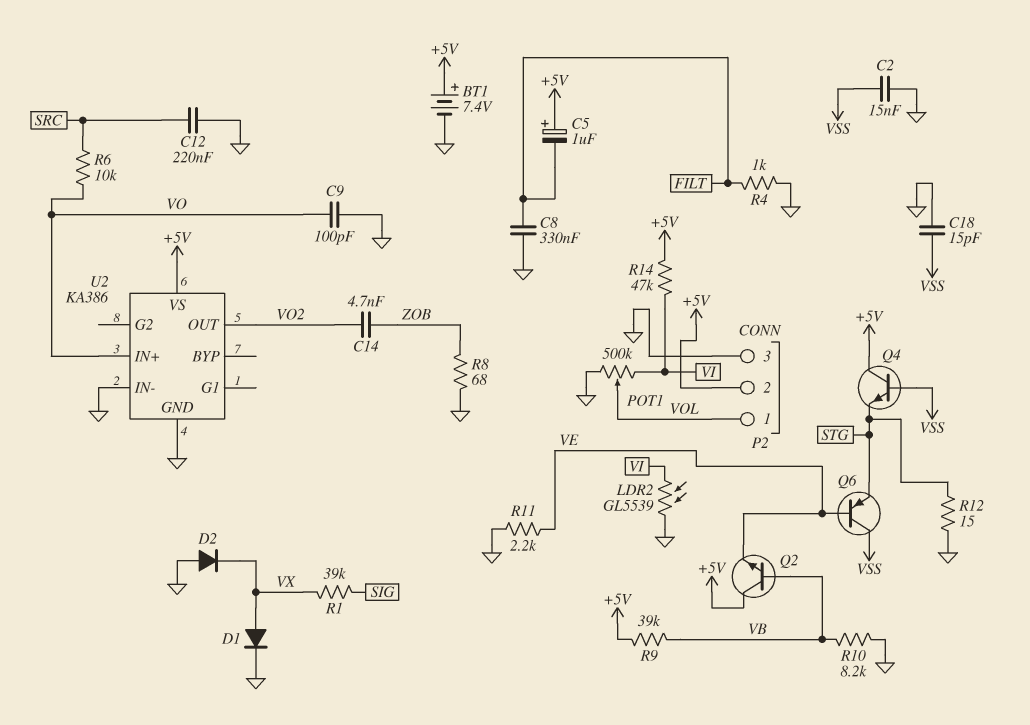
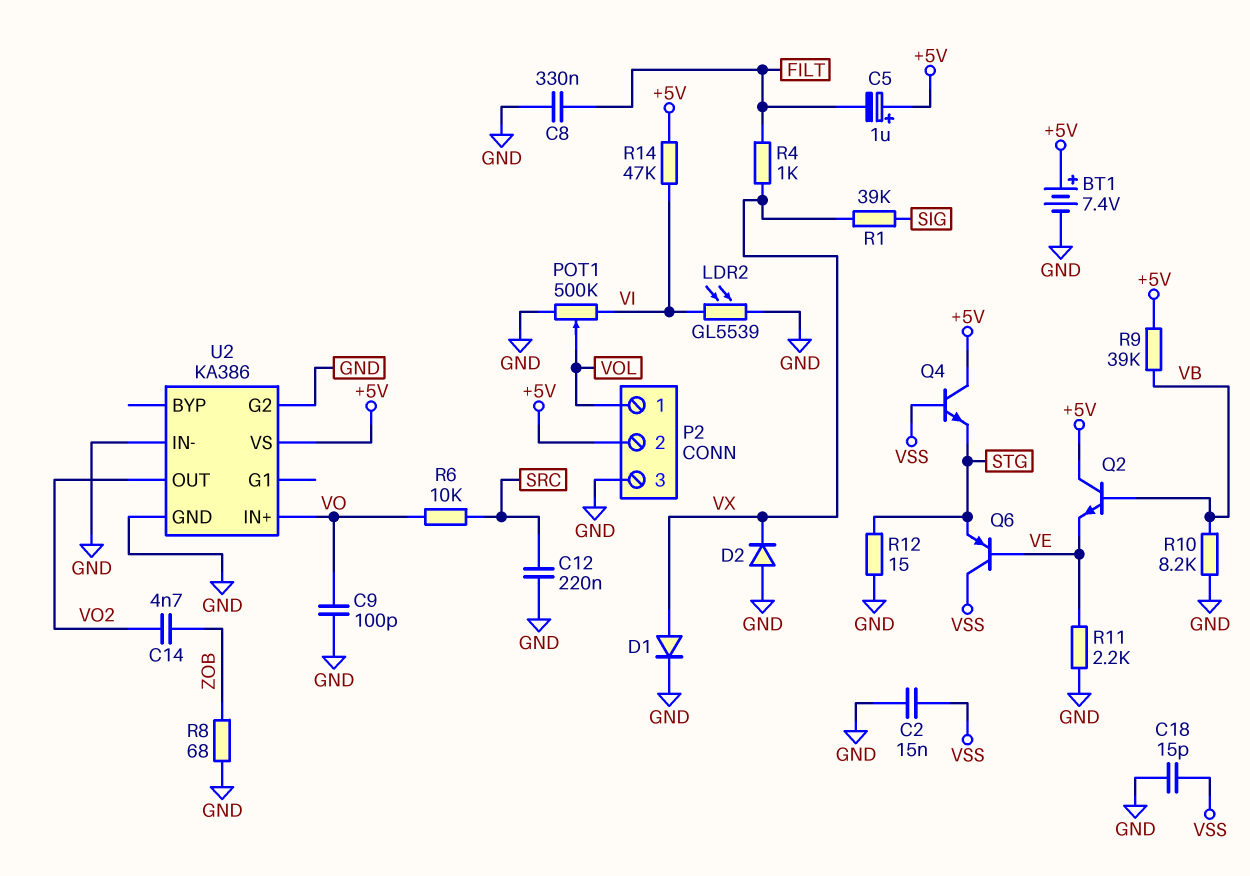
R4: 1k (FILT, GND) -> 1k (FILT, VX)
U2 pin G2: none -> GND

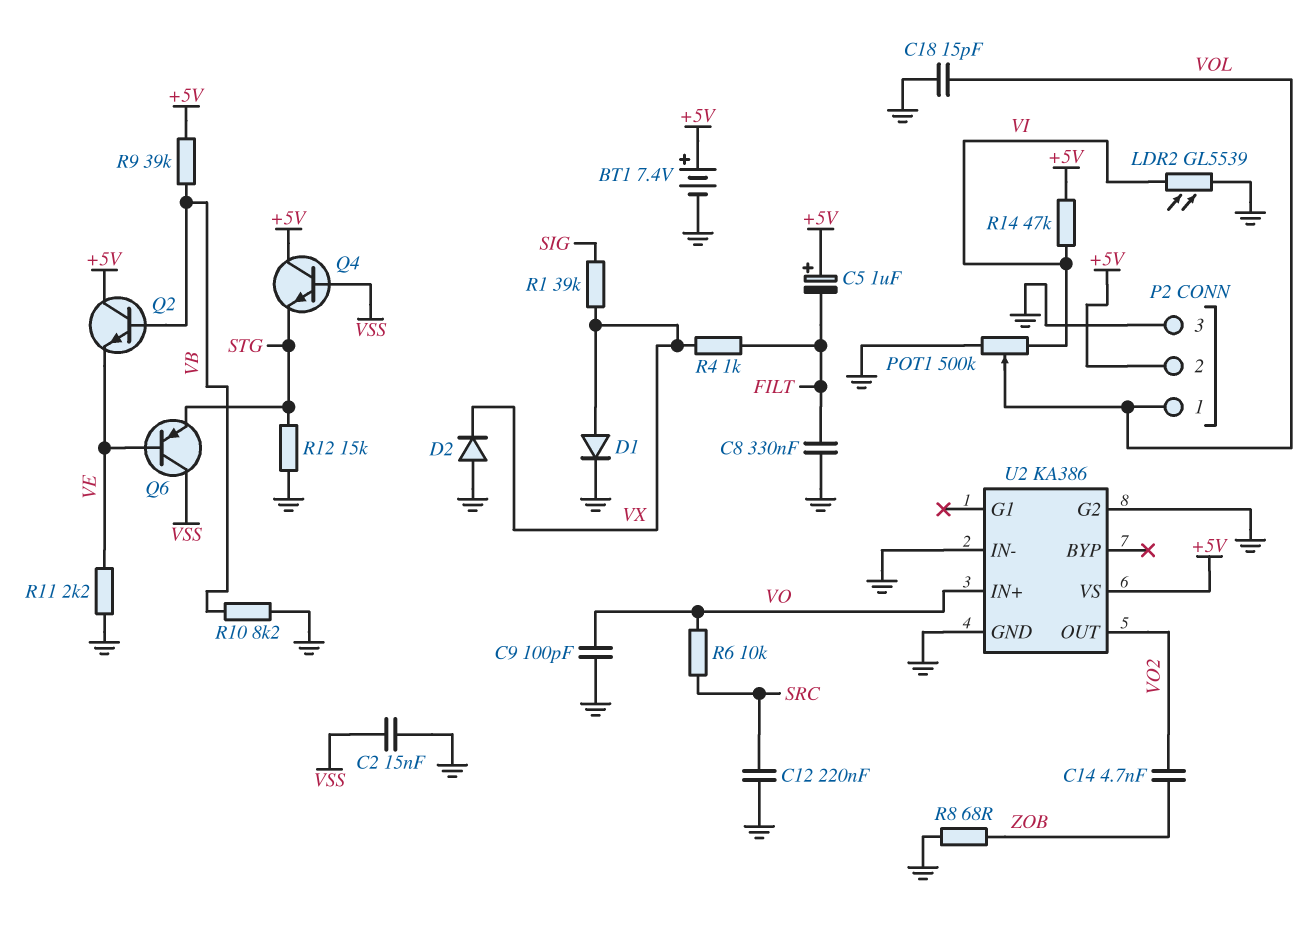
C18: 15pF (GND, VSS) -> 15pF (GND, VOL)
R12: 15 (GND, STG) -> 15k (GND, STG)

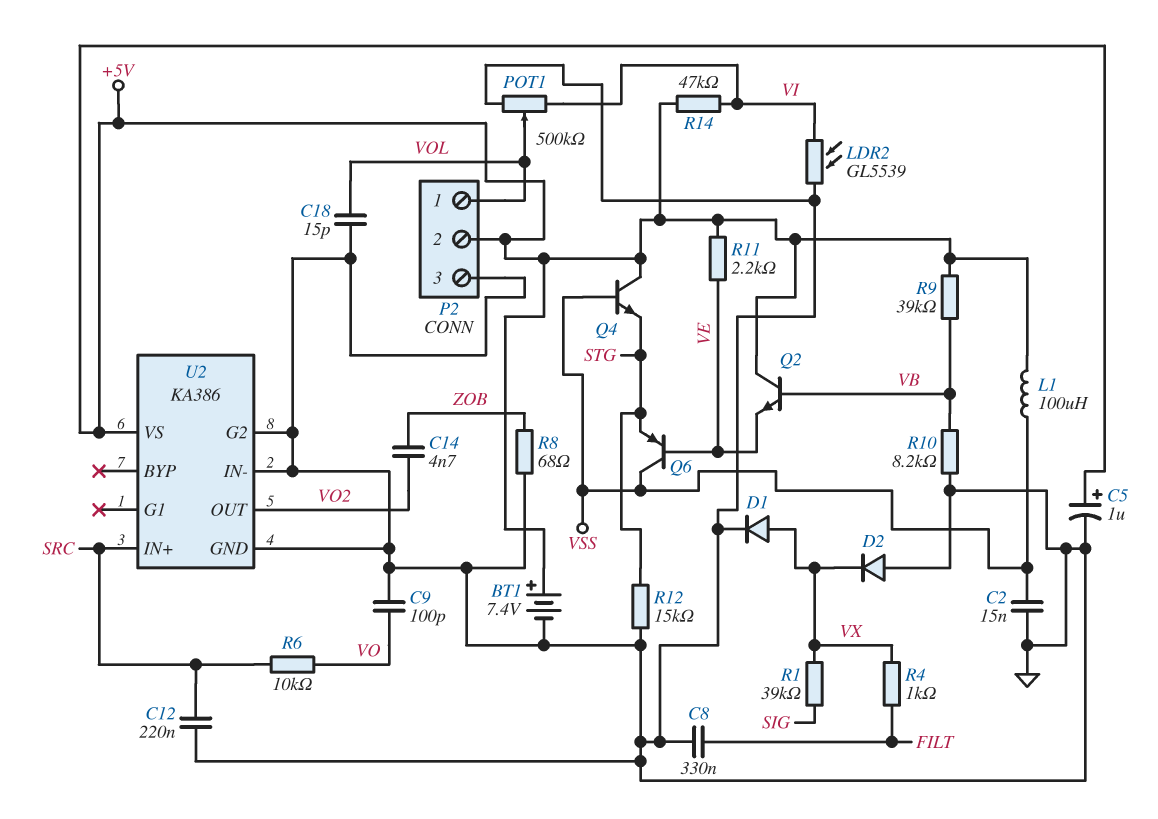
C5: 1uF (plus +5V, minus FILT) -> 1uF (plus +5V, minus GND)
L1: none -> 100uH (+5V, VSS)
R11: 2.2k (GND, VE) -> 2.2k (+5V, VE)
U2 pin IN+: VO -> SRC

